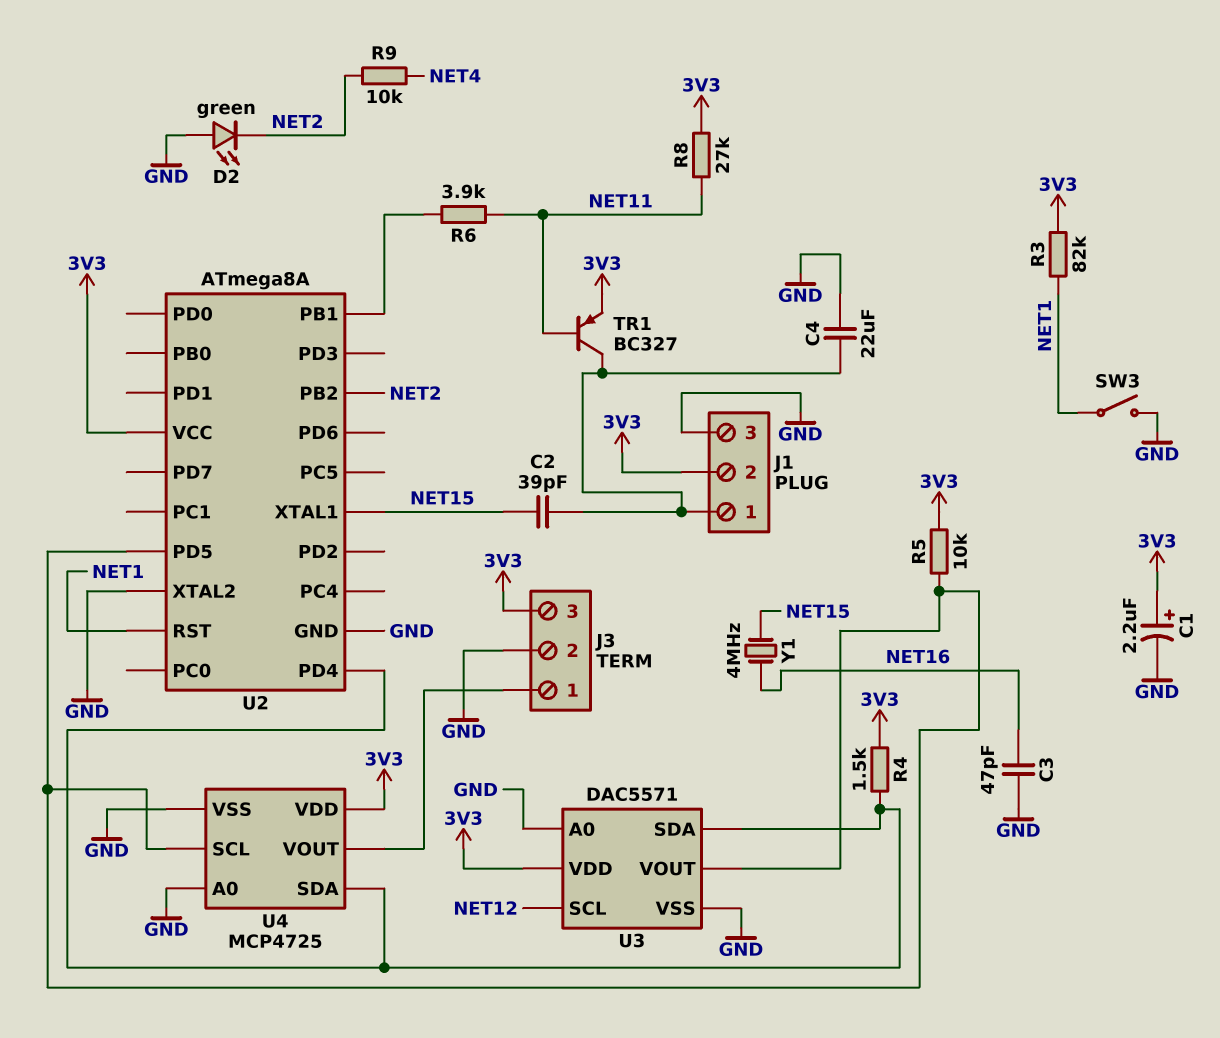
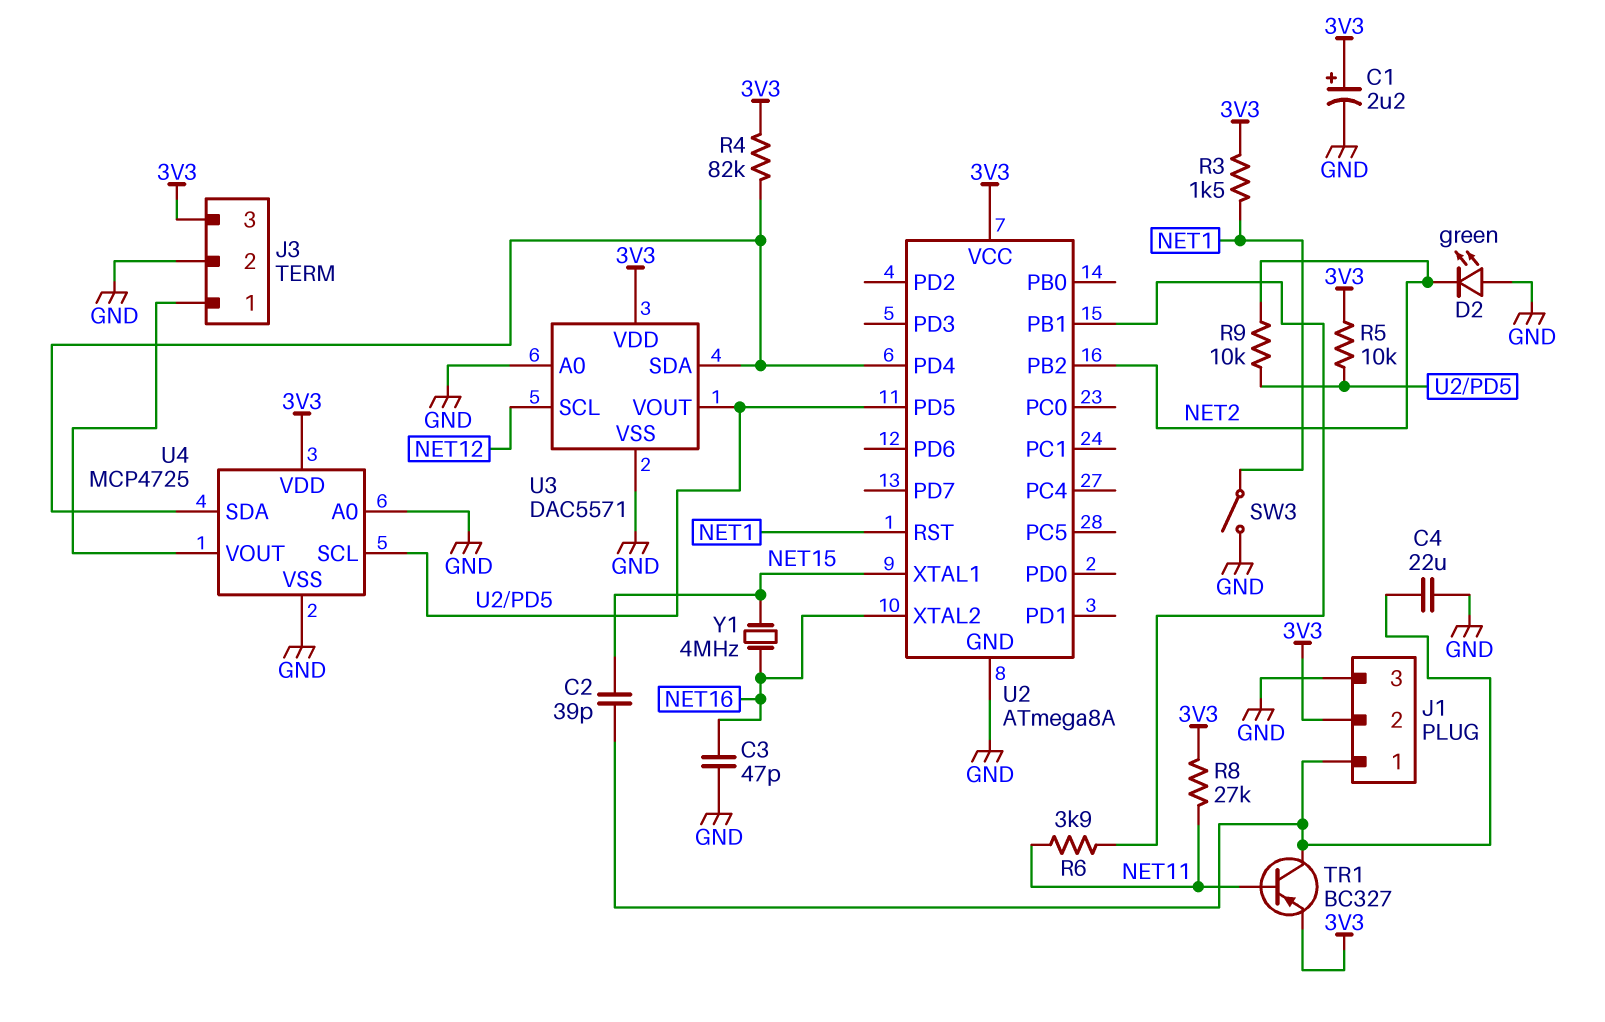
R3: 82k (3V3, NET1) -> 1.5k (3V3, NET1)
R4: 1.5k (3V3, U2/PD4) -> 82k (3V3, U2/PD4)
R9: 10k (NET2, NET4) -> 10k (NET2, U2/PD5)
U2 pin XTAL2: GND -> NET16

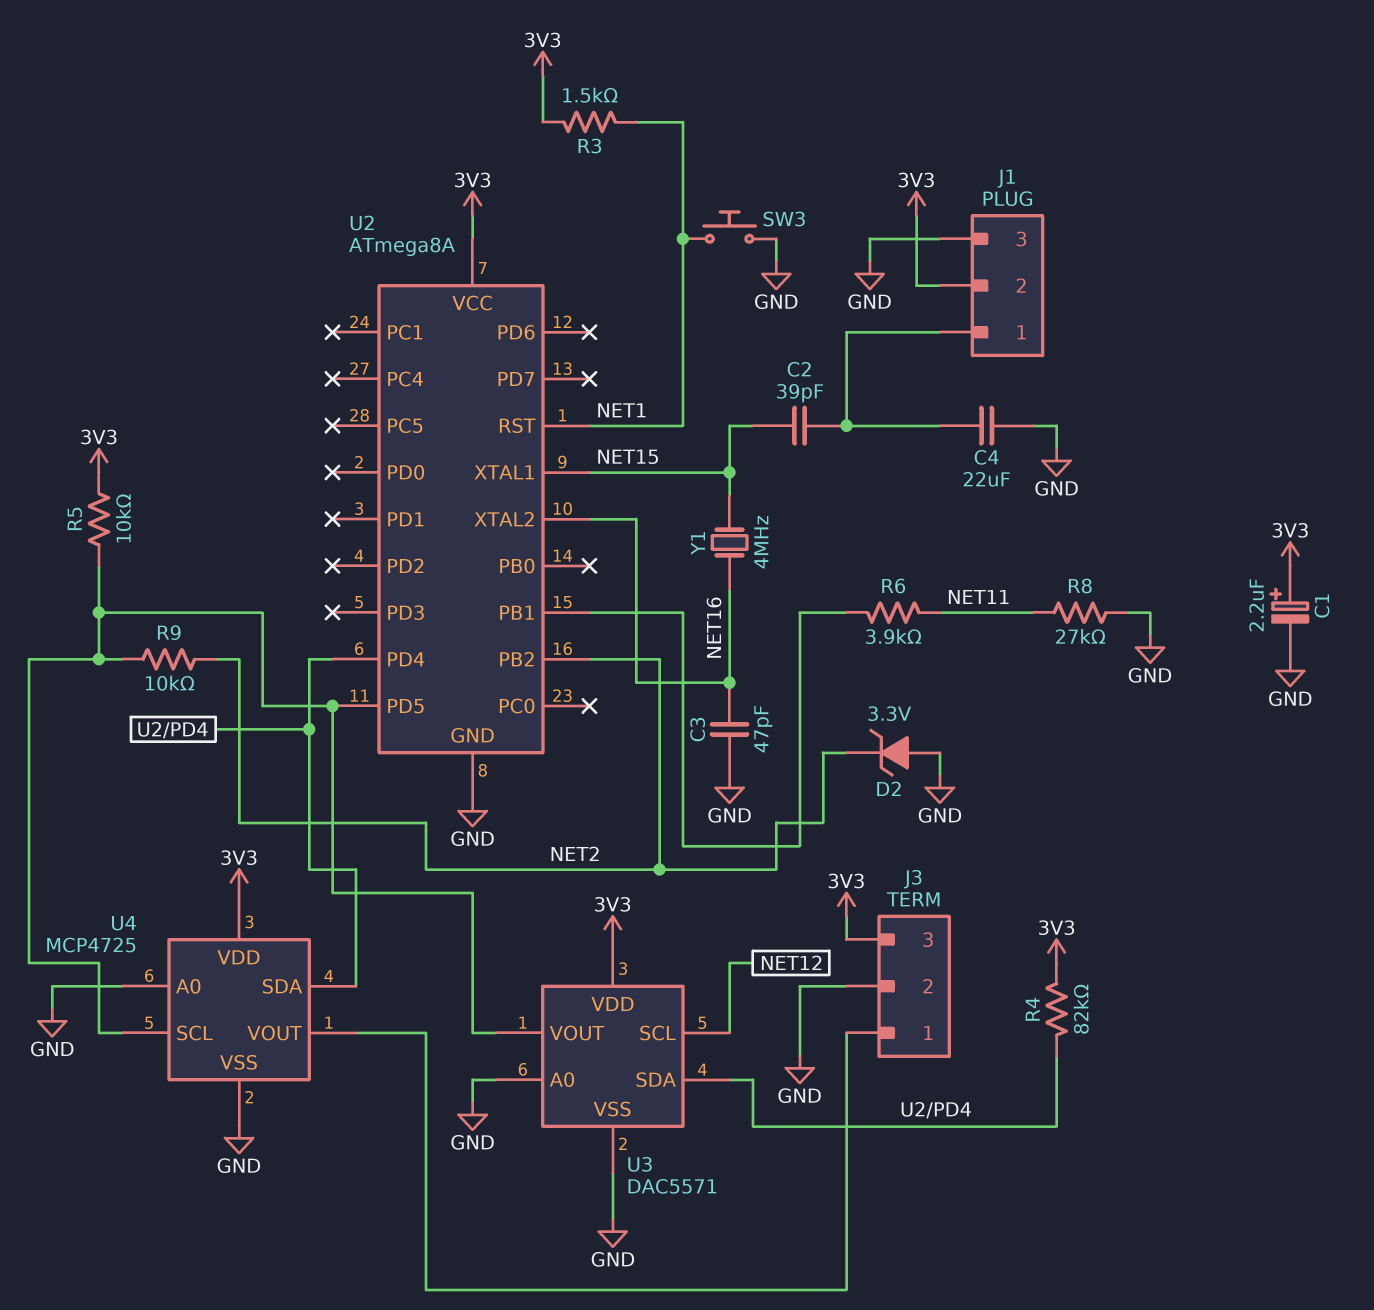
D2: LED green (A GND, K NET2) -> zener 3.3V (A GND, K NET2)
R8: 27k (3V3, NET11) -> 27k (GND, NET11)
SW3: switch (GND, NET1) -> button (GND, NET1)
TR1: PNP BC327 (B NET11, C J1/1, E 3V3) -> none

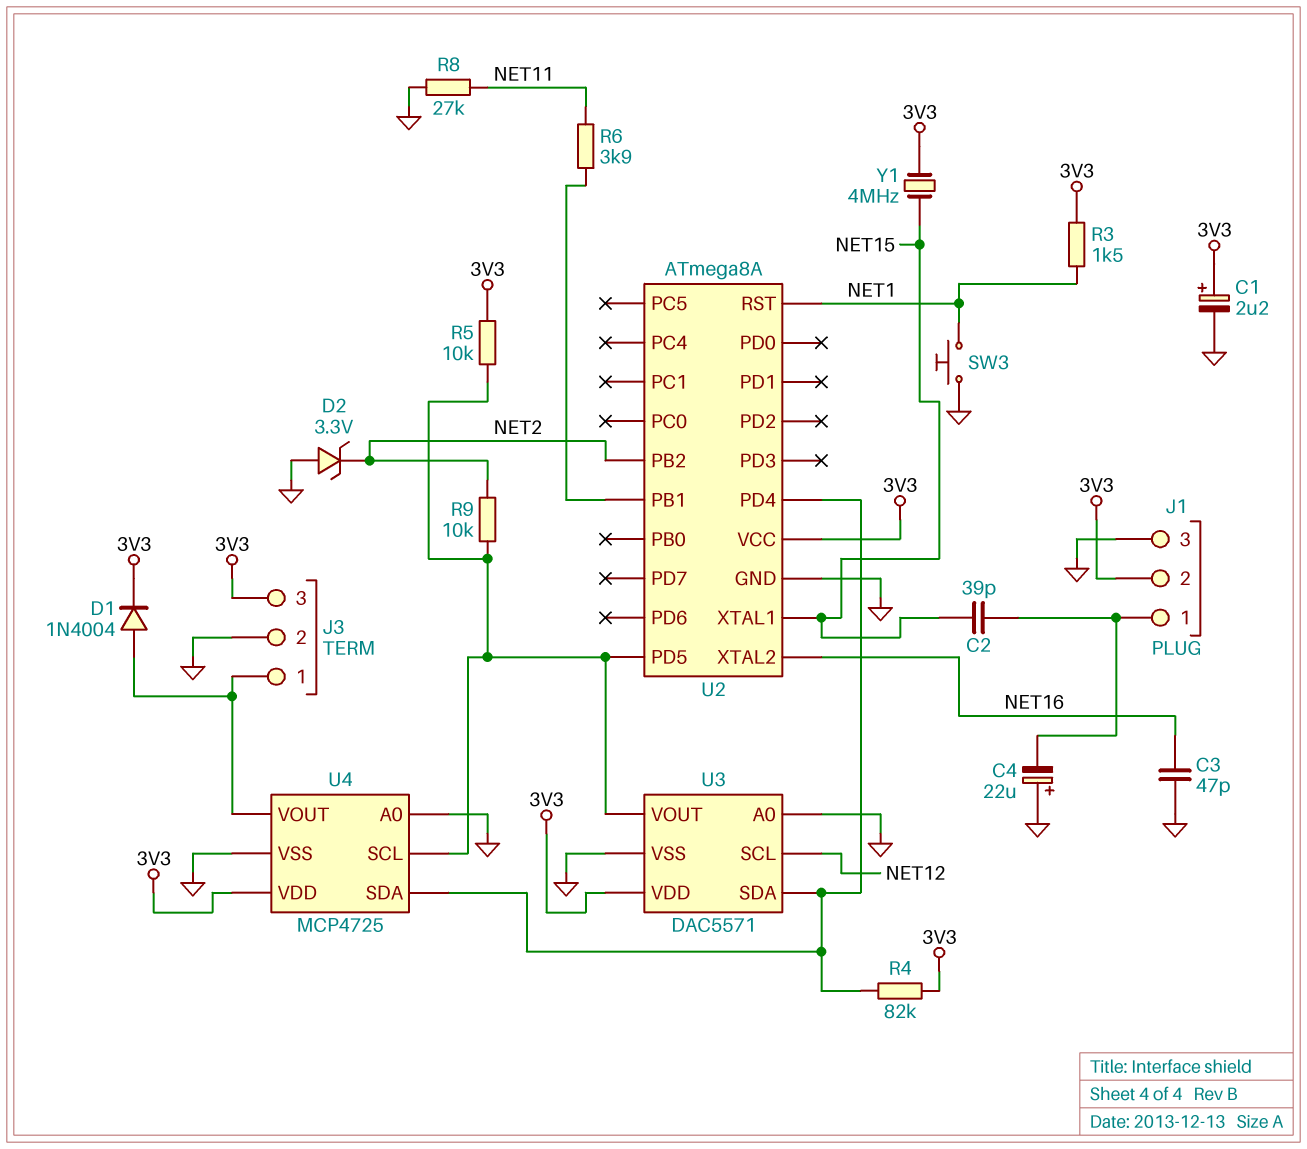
C4: 22uF (GND, J1/1) -> 22uF (plus GND, minus J1/1)
D1: none -> diode 1N4004 (A J3/1, K 3V3)
Y1: 4MHz (NET15, NET16) -> 4MHz (3V3, NET15)

